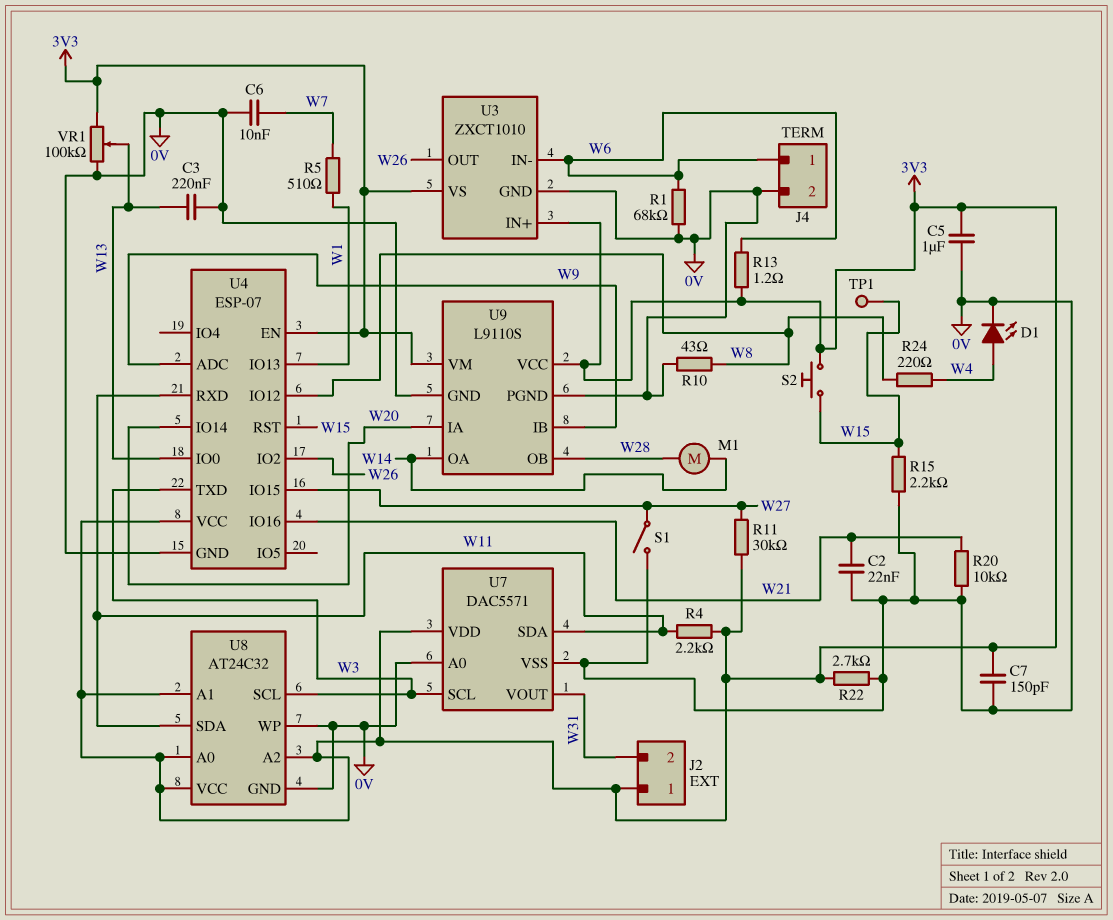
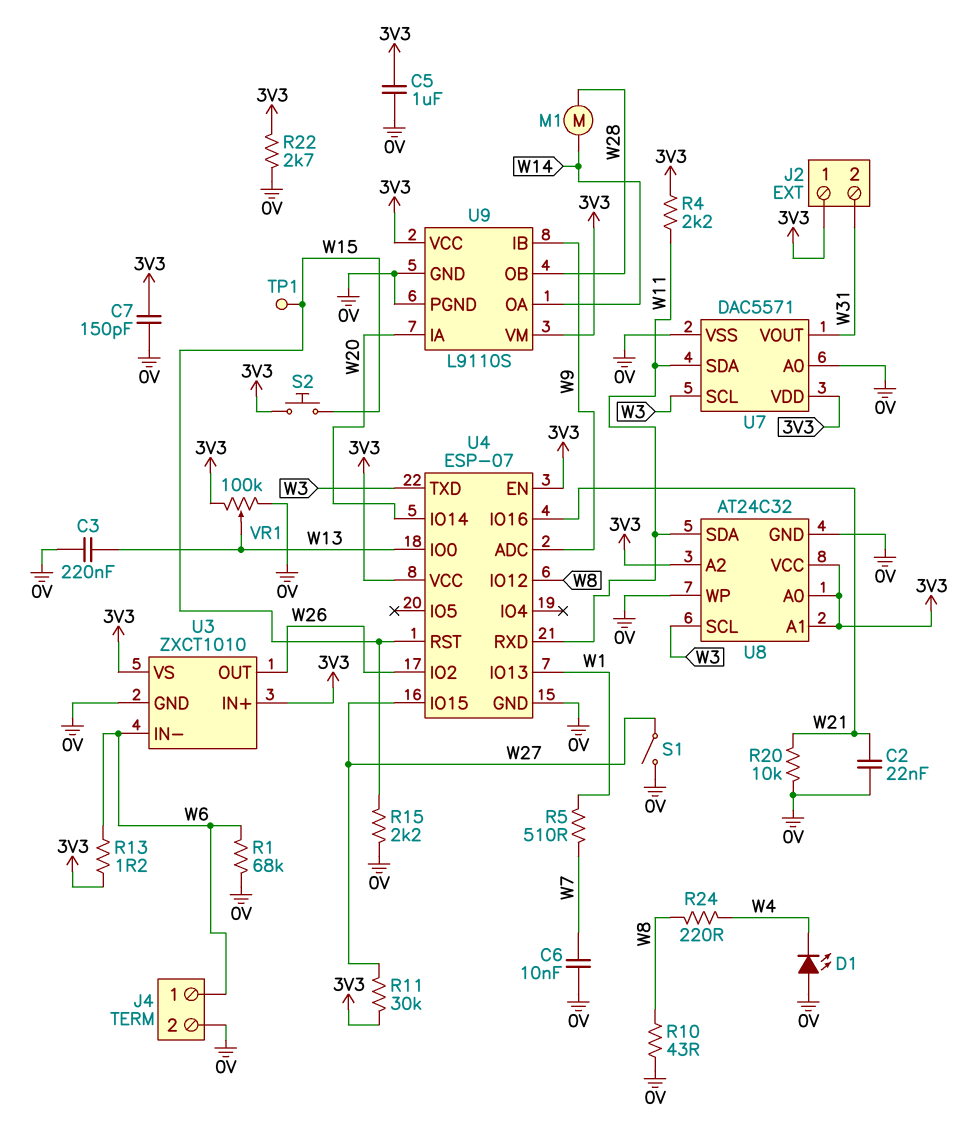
D1: LED (A W4, K 0V) -> LED (A 0V, K W4)

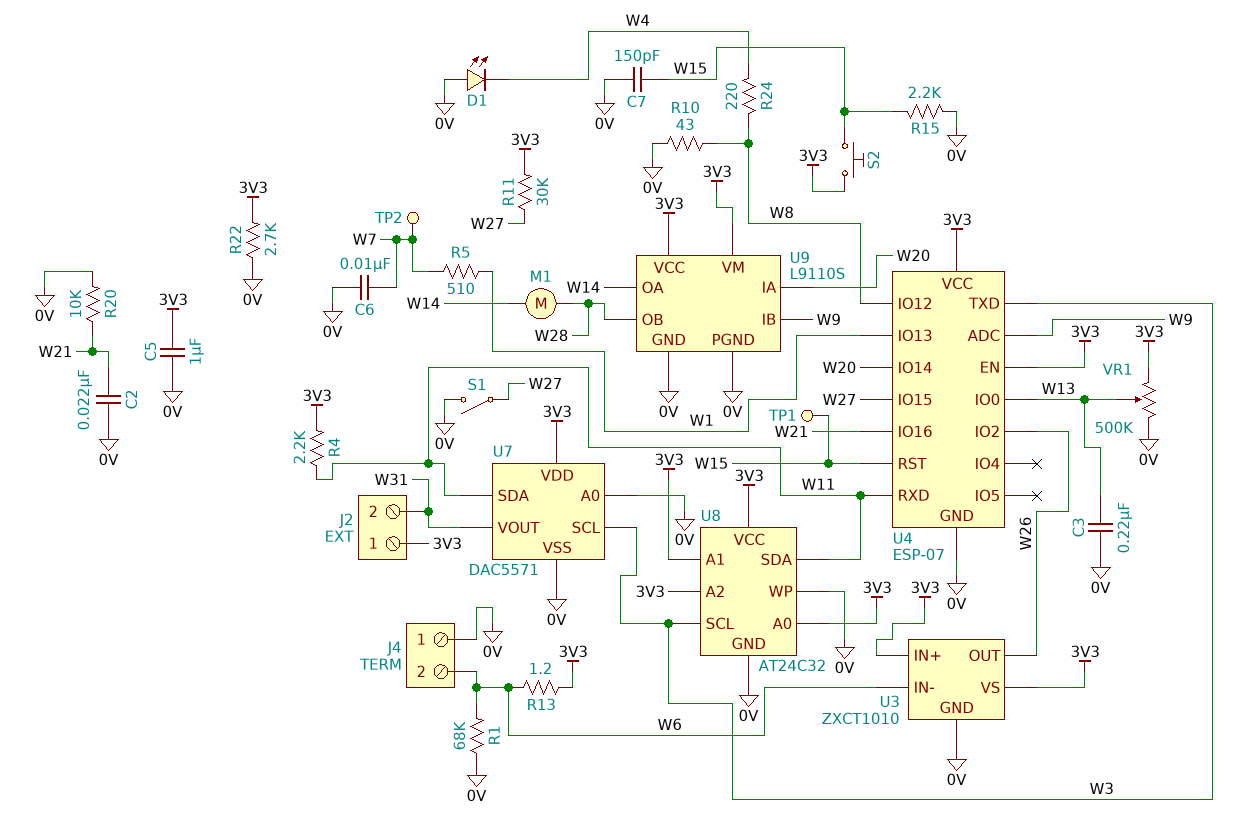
C7: 150pF (0V, 3V3) -> 150pF (0V, W15)
J4 pin 1: W6 -> 0V
J4 pin 2: 0V -> W6
TP2: none -> test point (W7)
VR1: 100k (0V, 3V3, wiper W13) -> 500k (0V, 3V3, wiper W13)

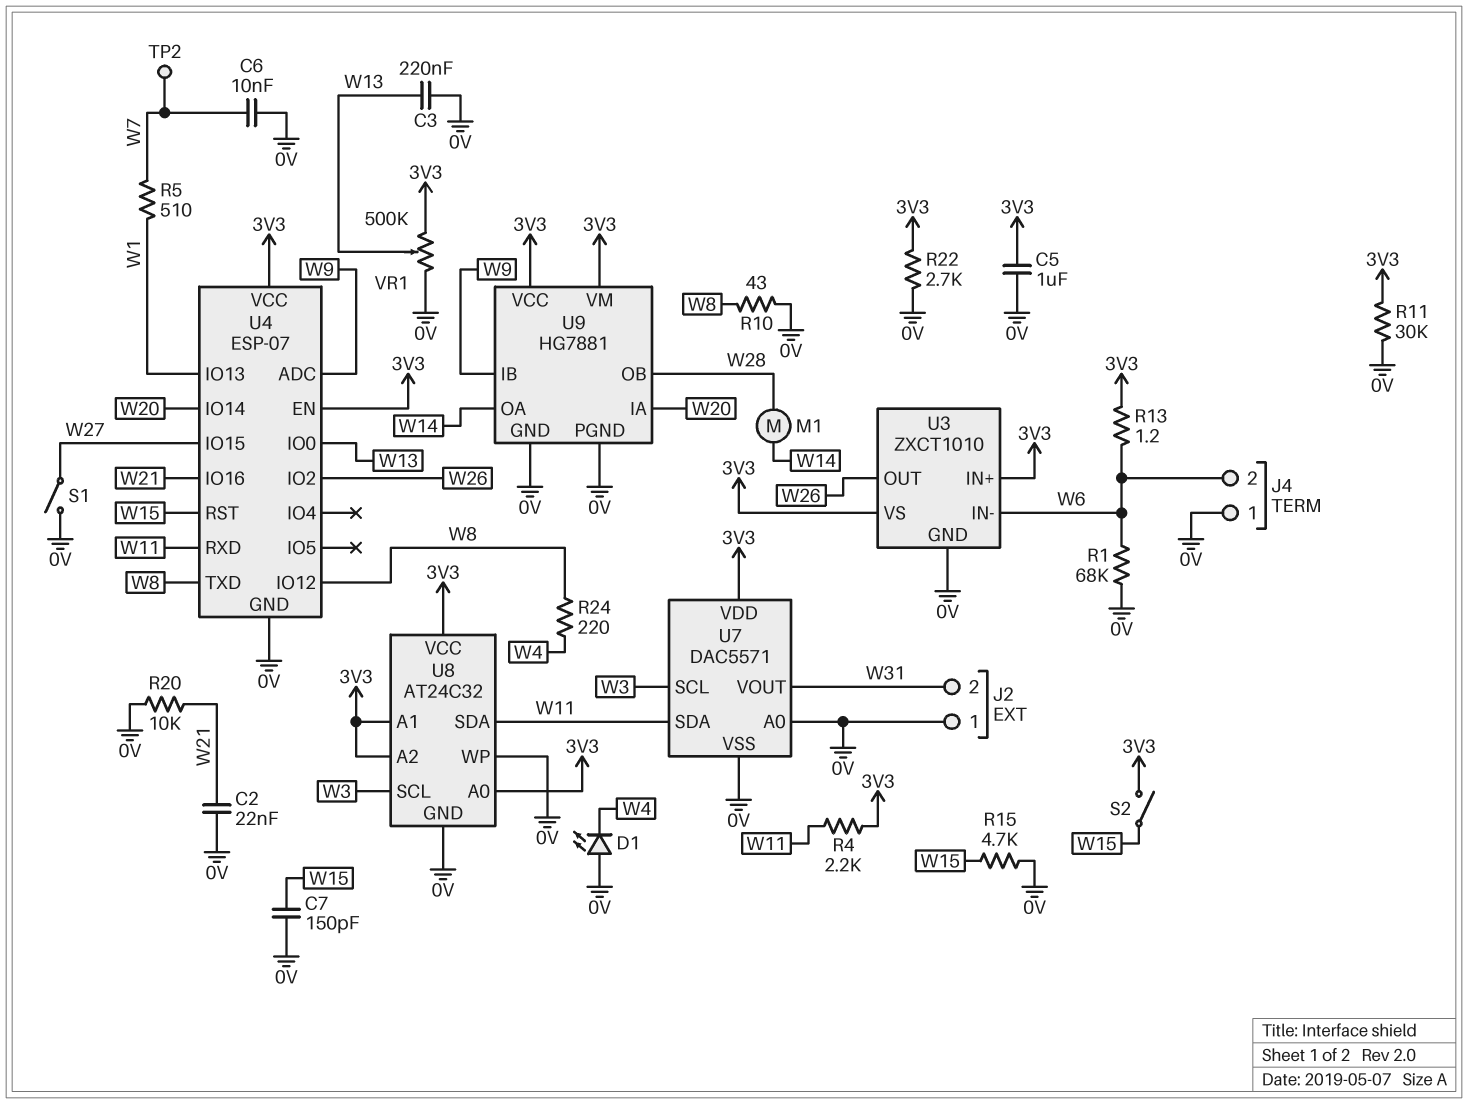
J2 pin 1: 3V3 -> 0V
R11: 30k (3V3, W27) -> 30k (0V, 3V3)
R15: 2.2k (0V, W15) -> 4.7k (0V, W15)
S2: button (3V3, W15) -> switch (3V3, W15)
TP1: test point (W15) -> none
U4 pin TXD: W3 -> W8
U9: L9110S -> HG7881

